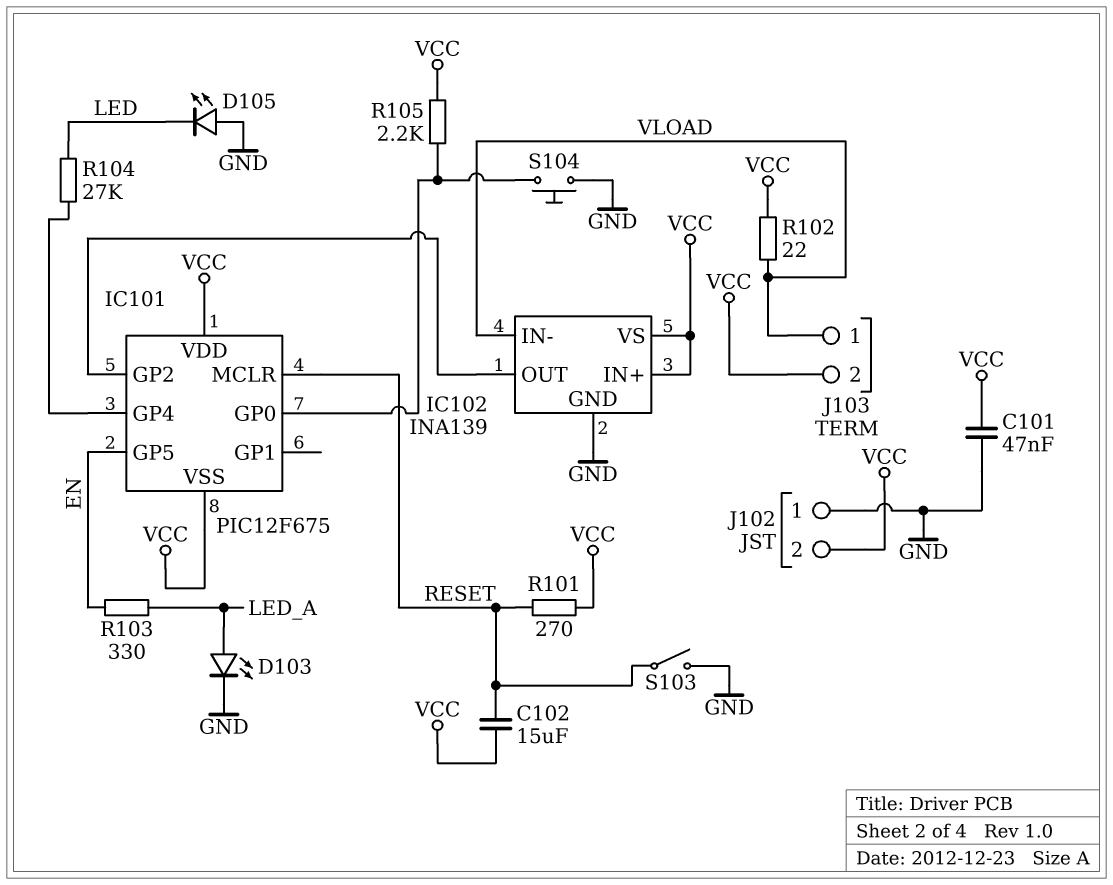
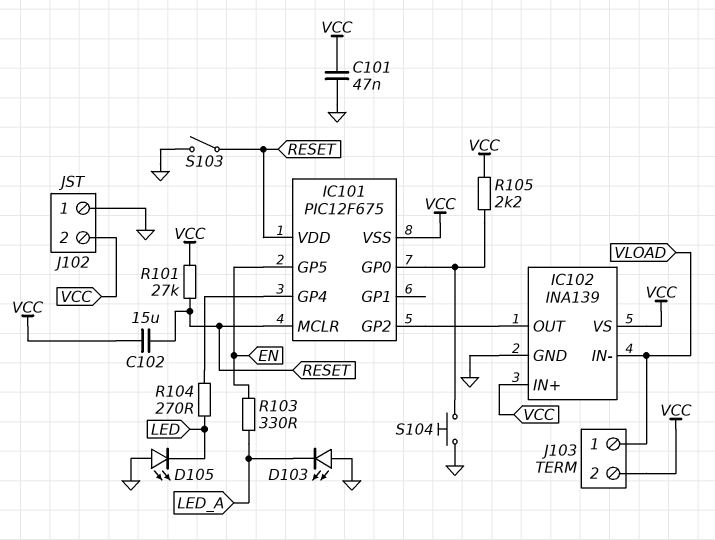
D103: LED (A LED_A, K GND) -> LED (A GND, K LED_A)
IC101 pin VDD: VCC -> RESET
R101: 270 (RESET, VCC) -> 27k (RESET, VCC)
R102: 22 (VCC, VLOAD) -> none
R104: 27k (IC101/GP4, LED) -> 270 (IC101/GP4, LED)

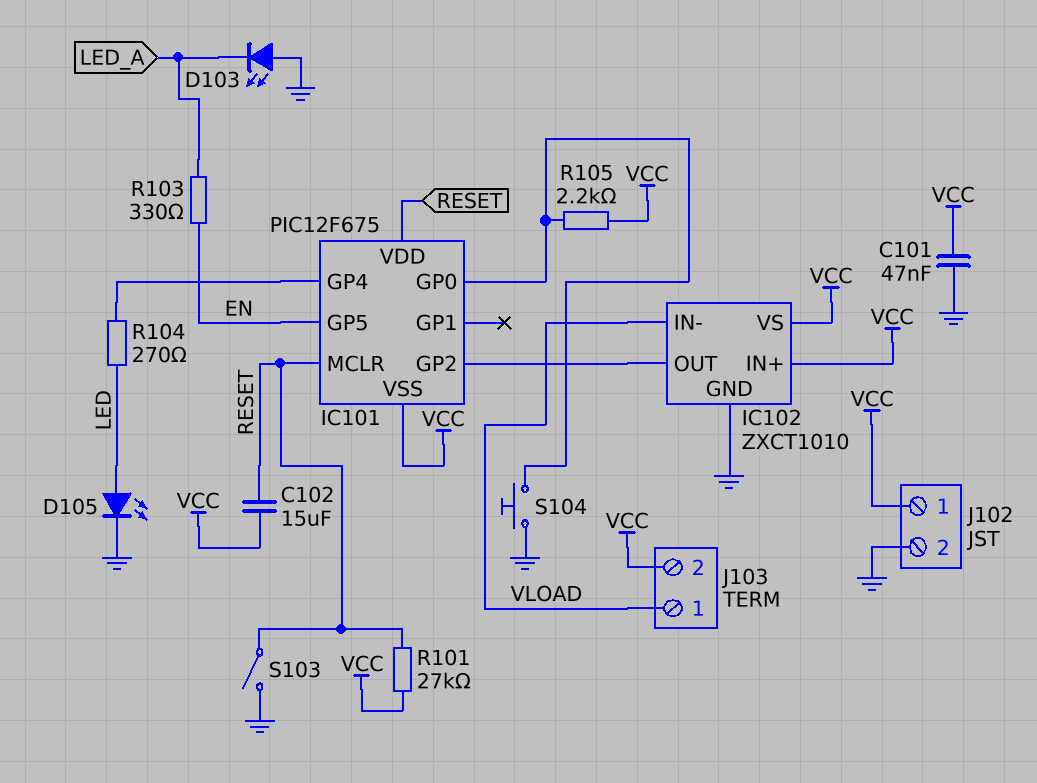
D105: LED (A GND, K LED) -> LED (A LED, K GND)
IC102: INA139 -> ZXCT1010
J102 pin 1: GND -> VCC
J102 pin 2: VCC -> GND

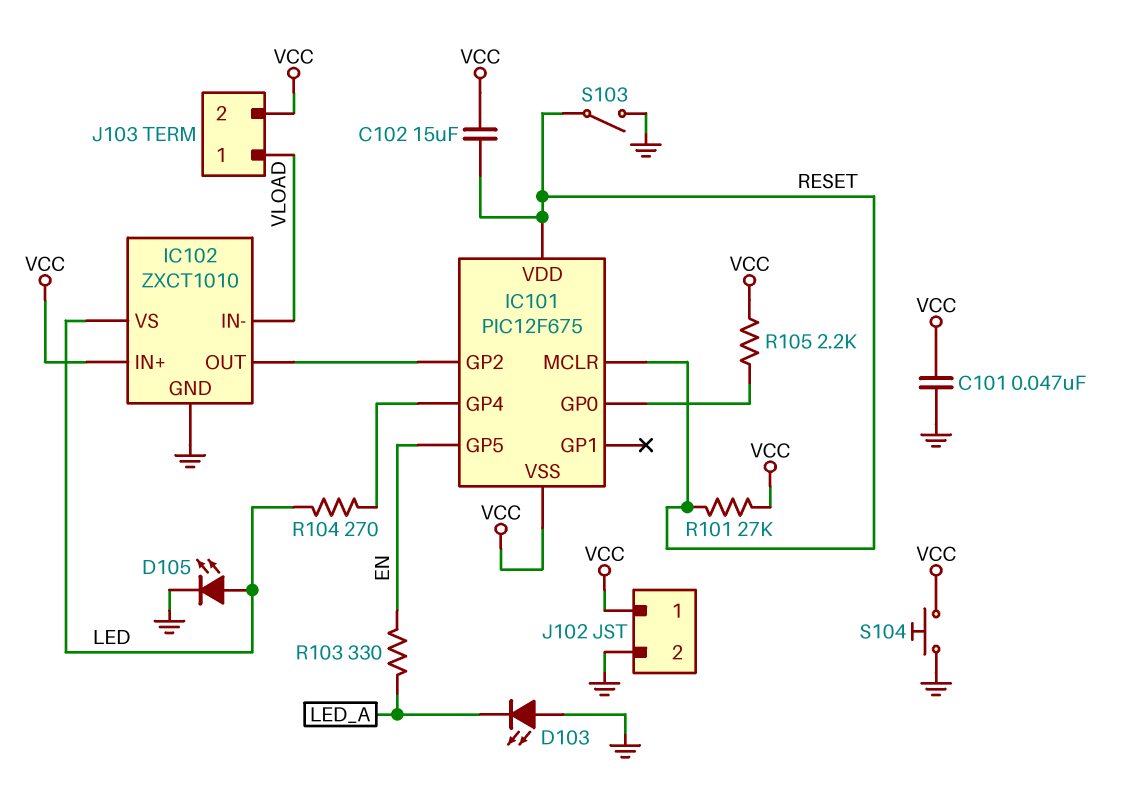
IC102 pin VS: VCC -> LED
S104: button (GND, IC101/GP0) -> button (GND, VCC)

